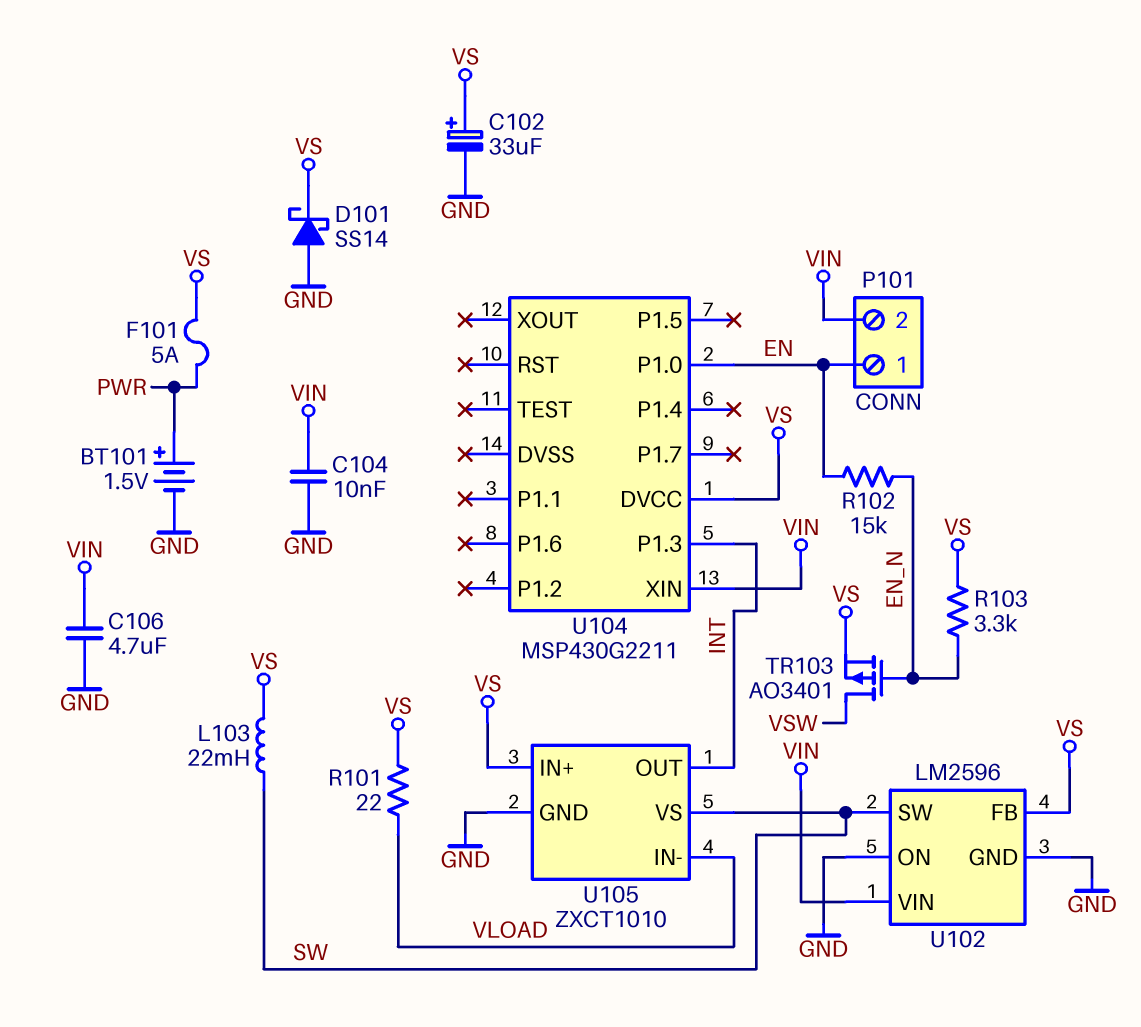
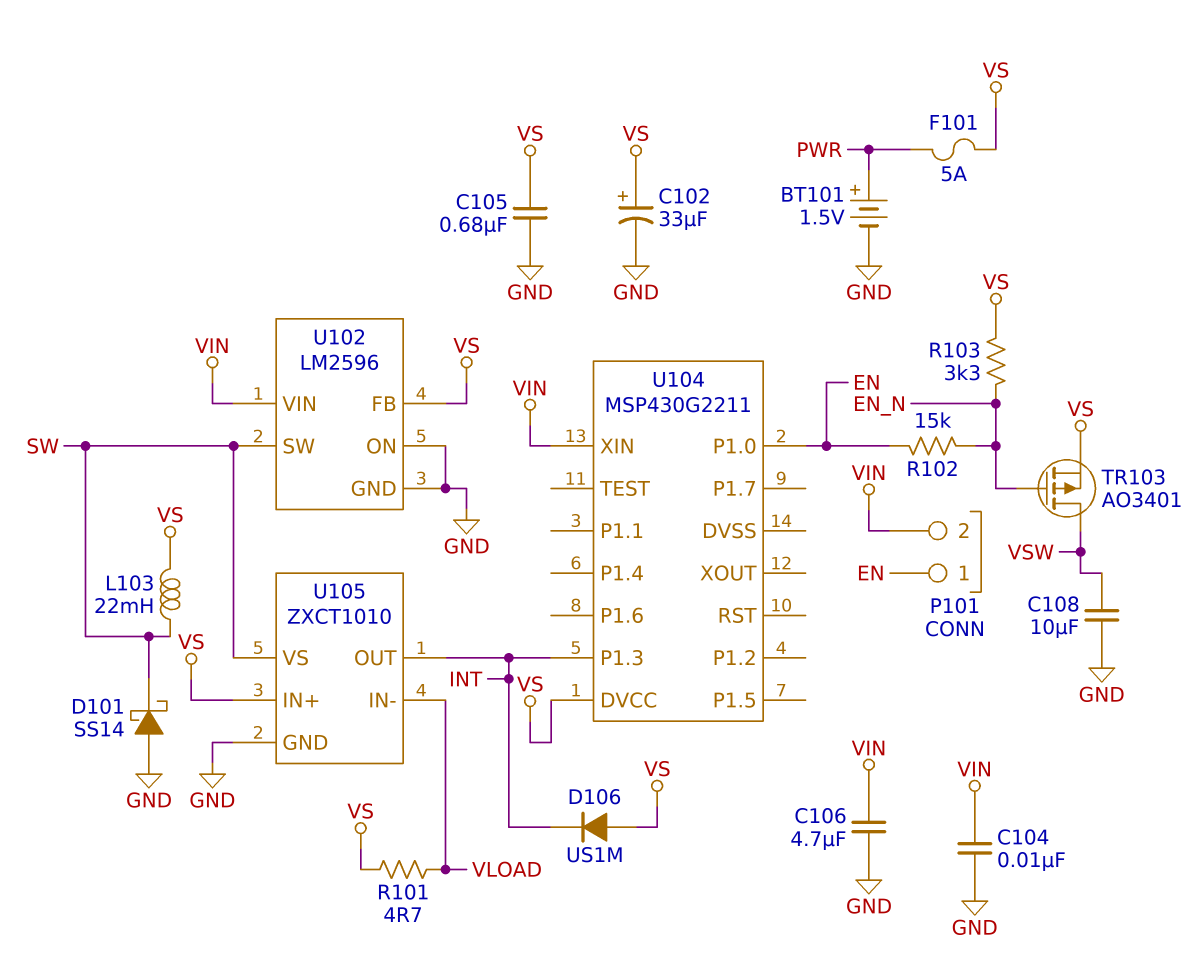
C105: none -> 680nF (GND, VS)
C108: none -> 10uF (GND, VSW)
D101: schottky SS14 (A GND, K VS) -> schottky SS14 (A GND, K SW)
D106: none -> diode US1M (A VS, K INT)
R101: 22 (VLOAD, VS) -> 4.7 (VLOAD, VS)

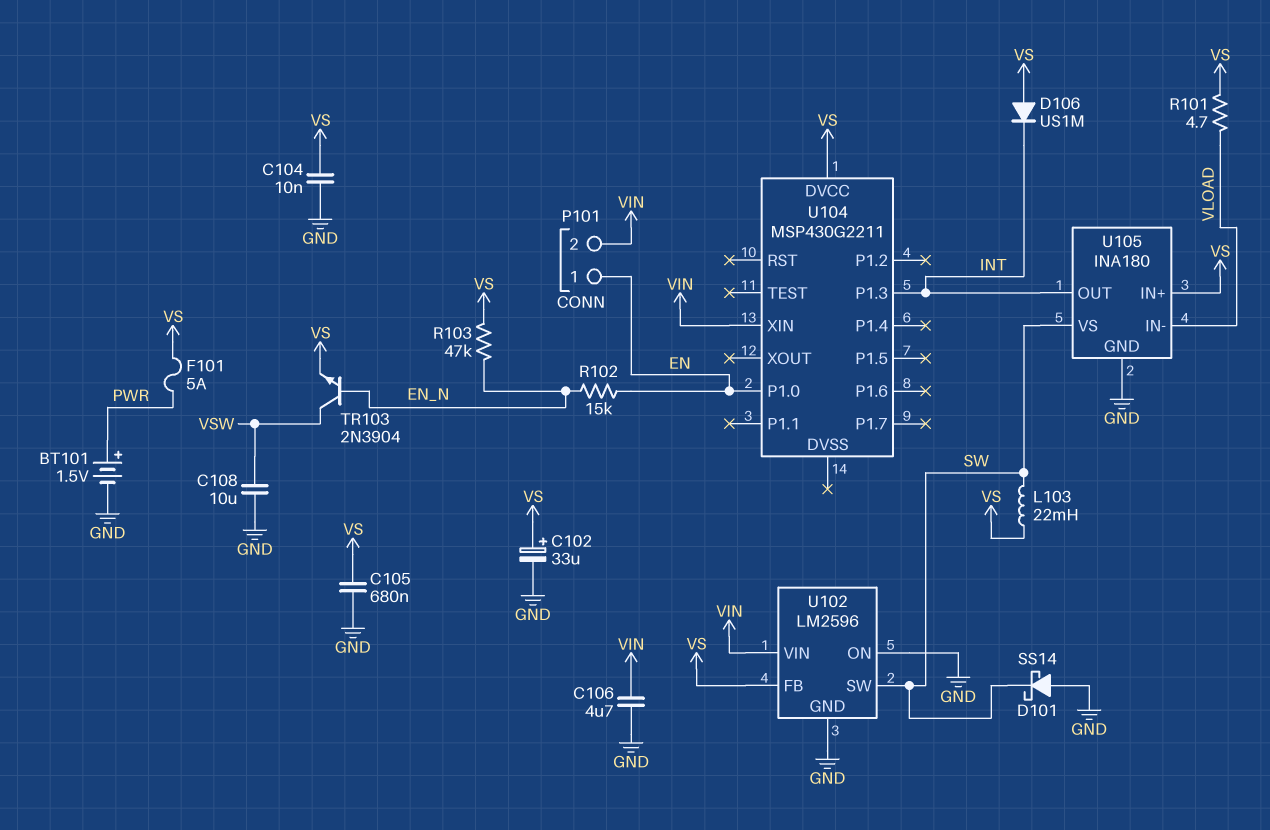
C104: 10nF (GND, VIN) -> 10nF (GND, VS)
R103: 3.3k (EN_N, VS) -> 47k (EN_N, VS)
TR103: PMOS AO3401 (G EN_N, D VSW, S VS) -> NPN 2N3904 (B EN_N, C VSW, E VS)
U105: ZXCT1010 -> INA180

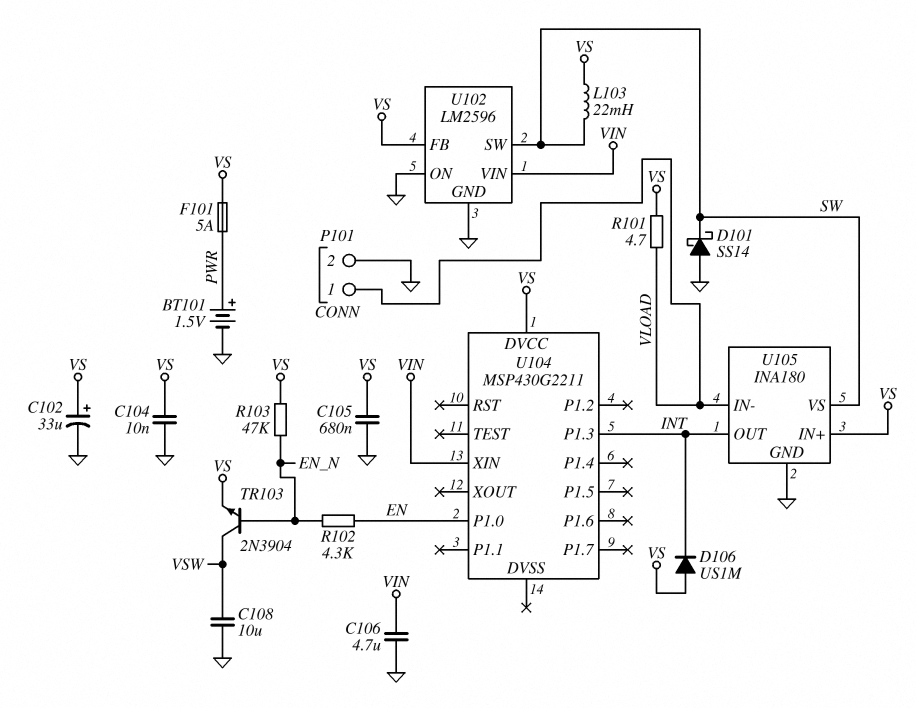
P101 pin 1: EN -> VLOAD
P101 pin 2: VIN -> GND
R102: 15k (EN, EN_N) -> 4.3k (EN, EN_N)

